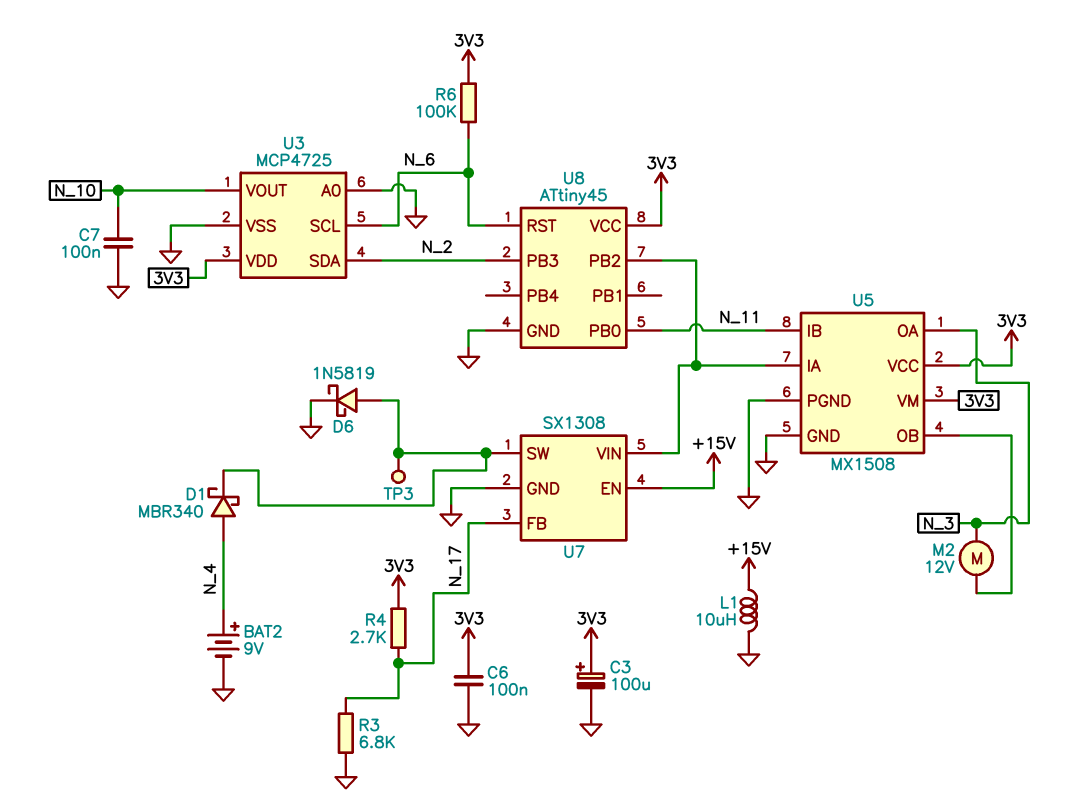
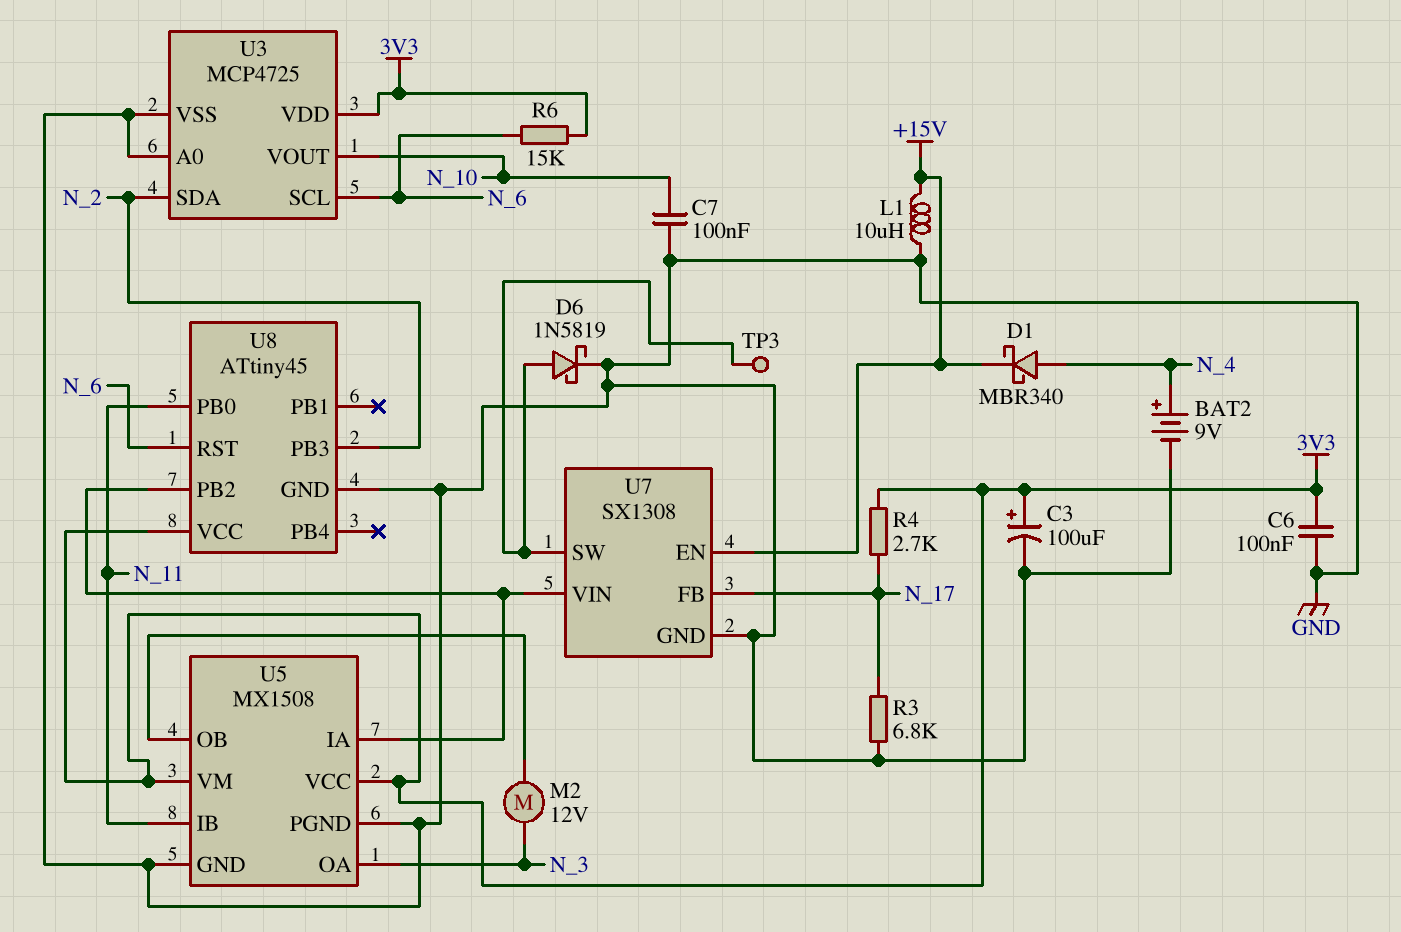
D1: schottky MBR340 (A N_4, K U7/SW) -> schottky MBR340 (A N_4, K +15V)
R6: 100k (3V3, N_6) -> 15k (3V3, N_6)

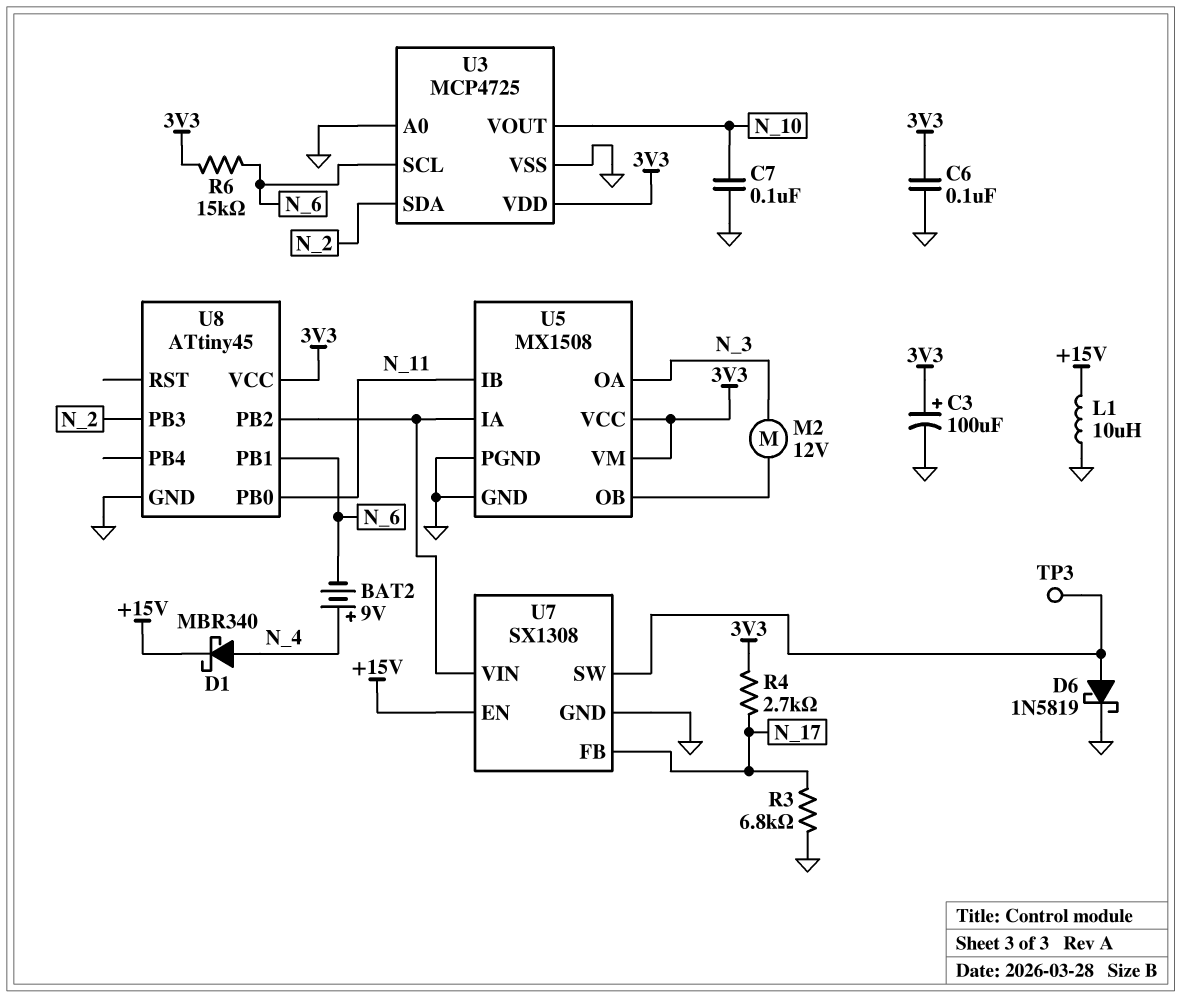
BAT2: 9V (plus N_4, minus GND) -> 9V (plus N_4, minus N_6)
U8 pin PB1: none -> N_6
U8 pin RST: N_6 -> none

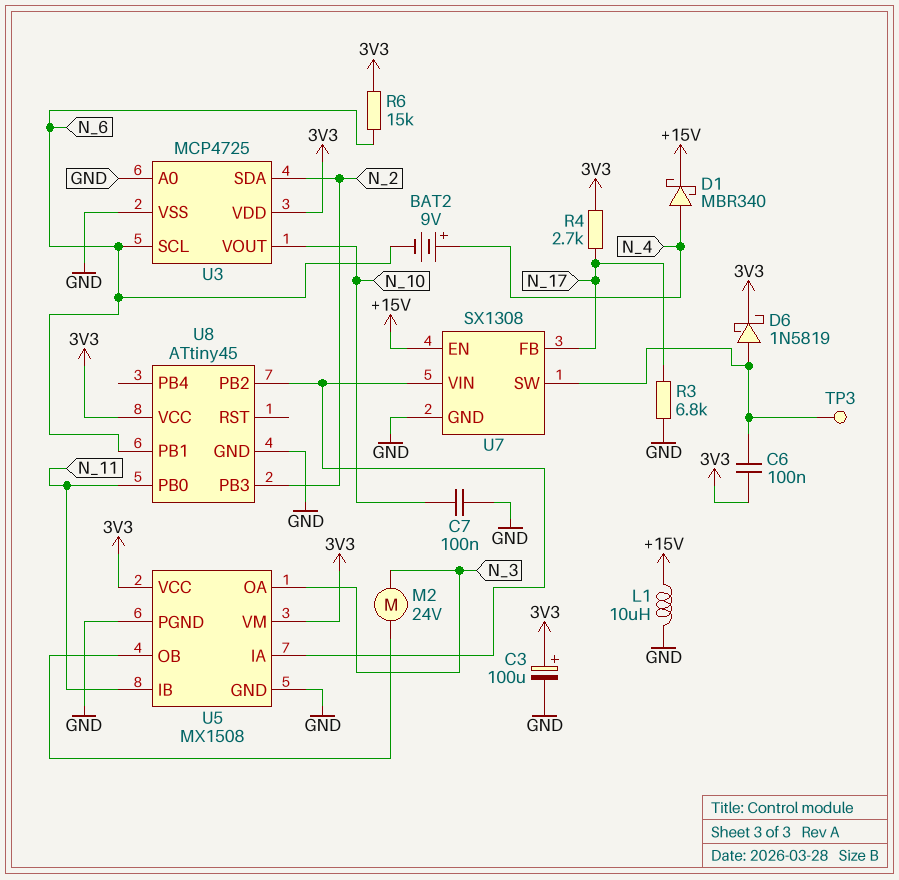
C6: 100nF (3V3, GND) -> 100nF (3V3, U7/SW)
D6: schottky 1N5819 (A U7/SW, K GND) -> schottky 1N5819 (A U7/SW, K 3V3)
M2: motor 12V (N_3, U5/OB) -> motor 24V (N_3, U5/OB)

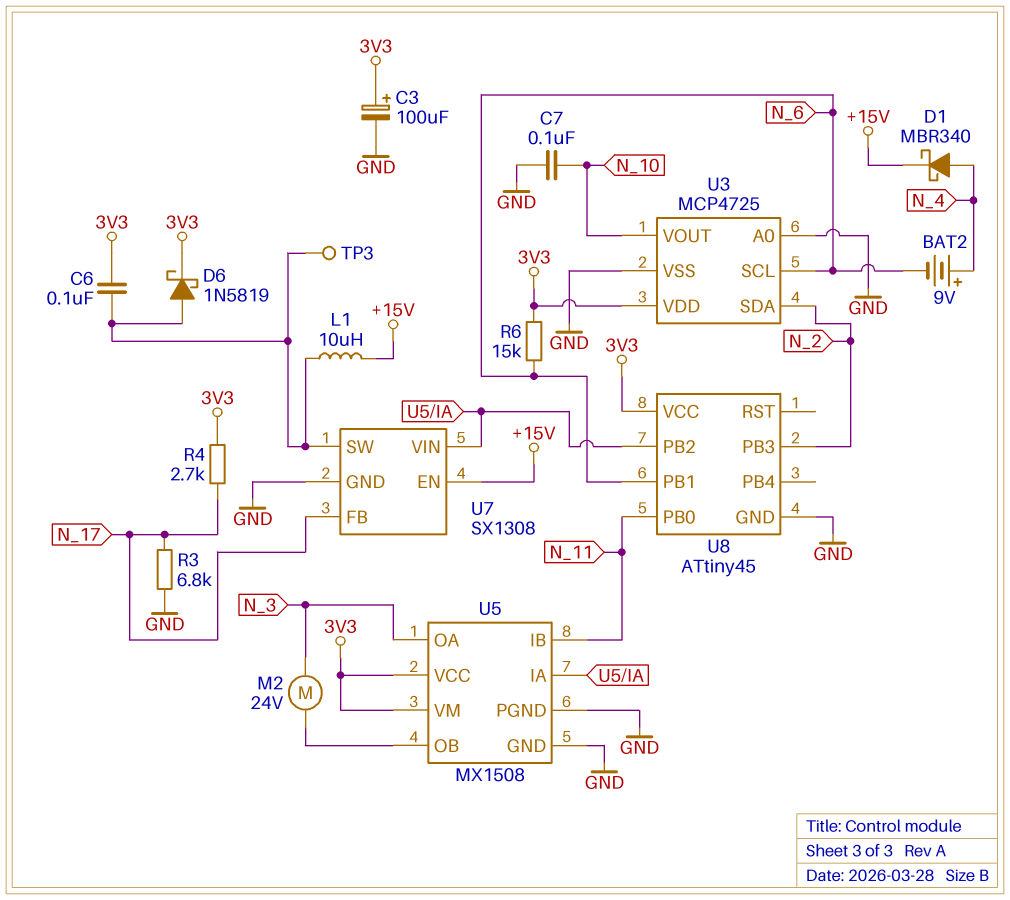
L1: 10uH (+15V, GND) -> 10uH (+15V, U7/SW)

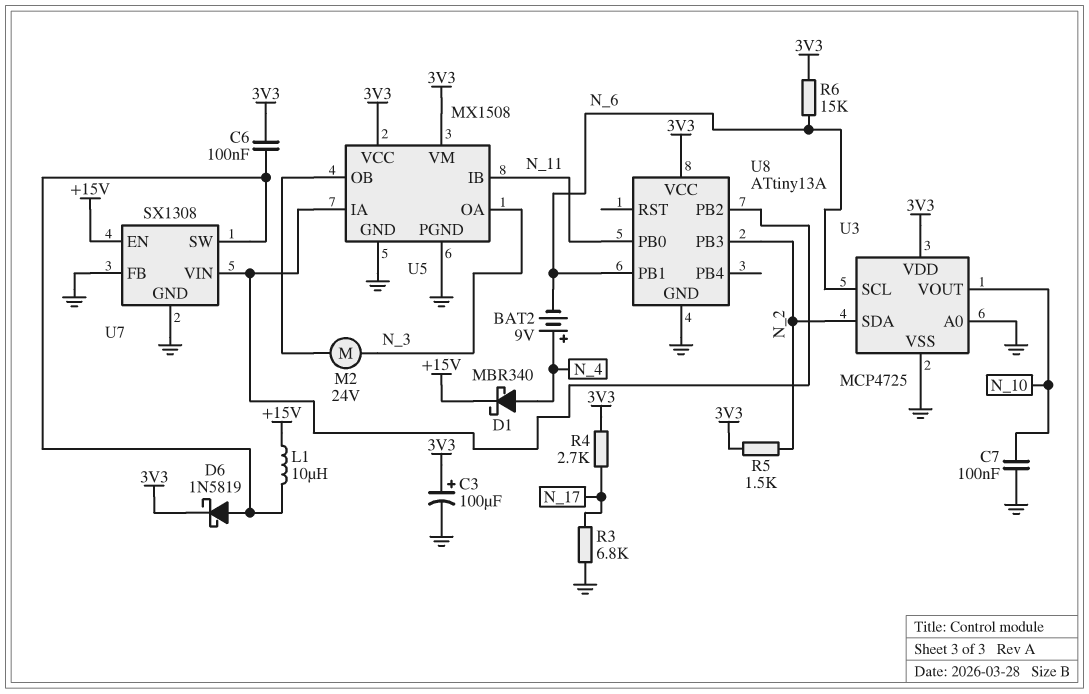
R5: none -> 1.5k (3V3, N_2)
TP3: test point (U7/SW) -> none
U7 pin FB: N_17 -> GND
U8: ATtiny45 -> ATtiny13A

